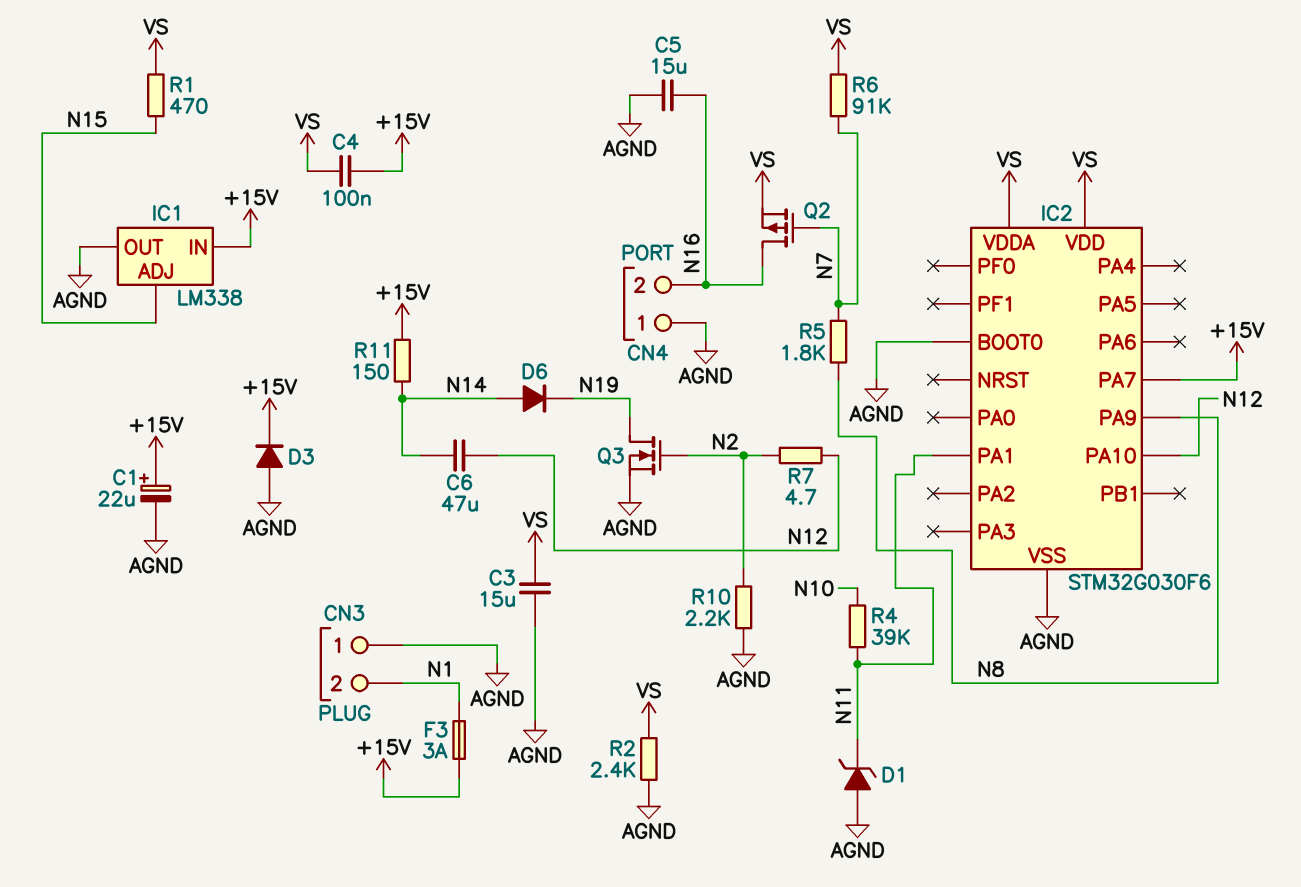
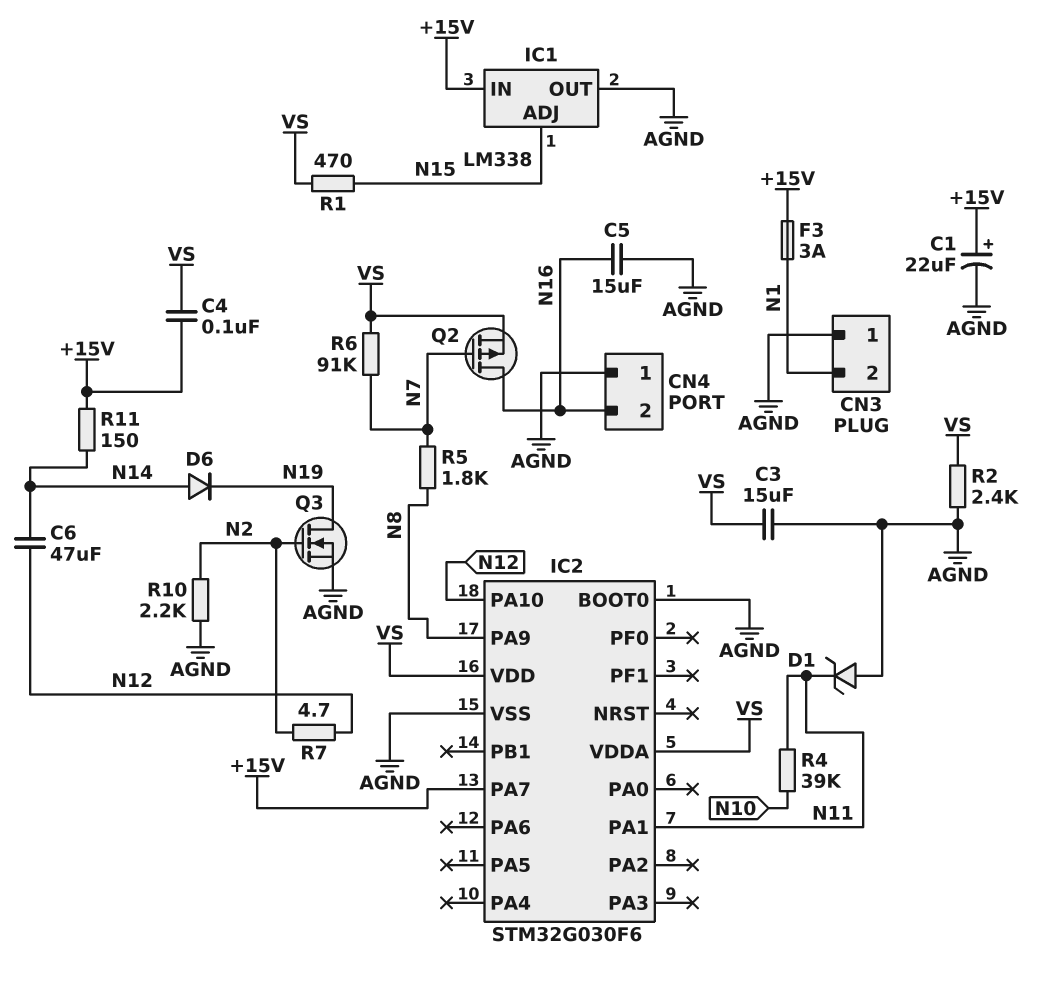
D3: diode (A AGND, K +15V) -> none

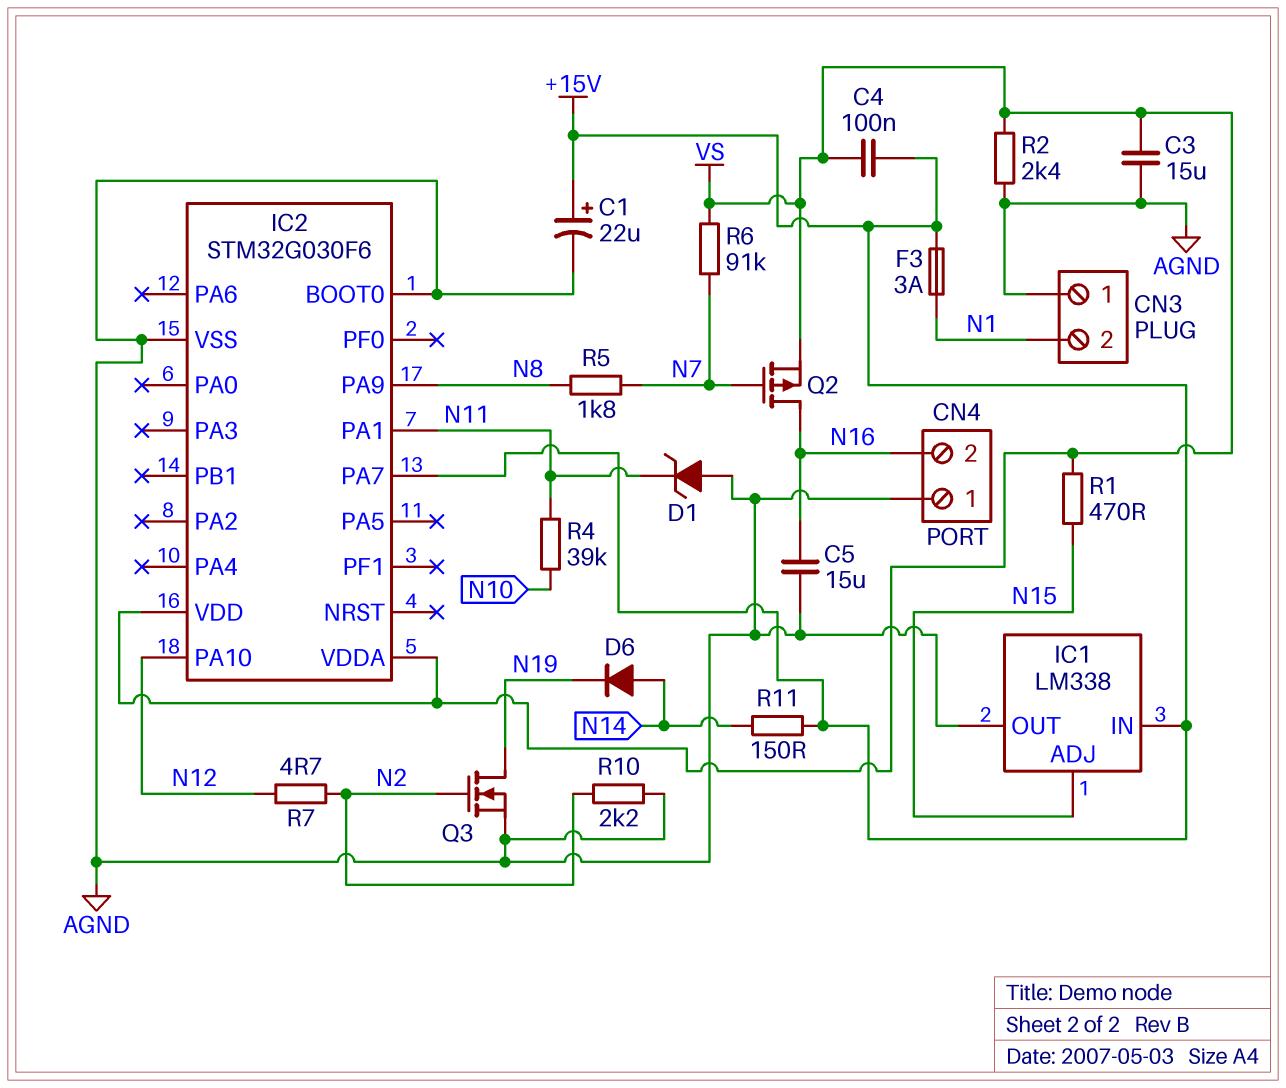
C6: 47uF (N12, N14) -> none

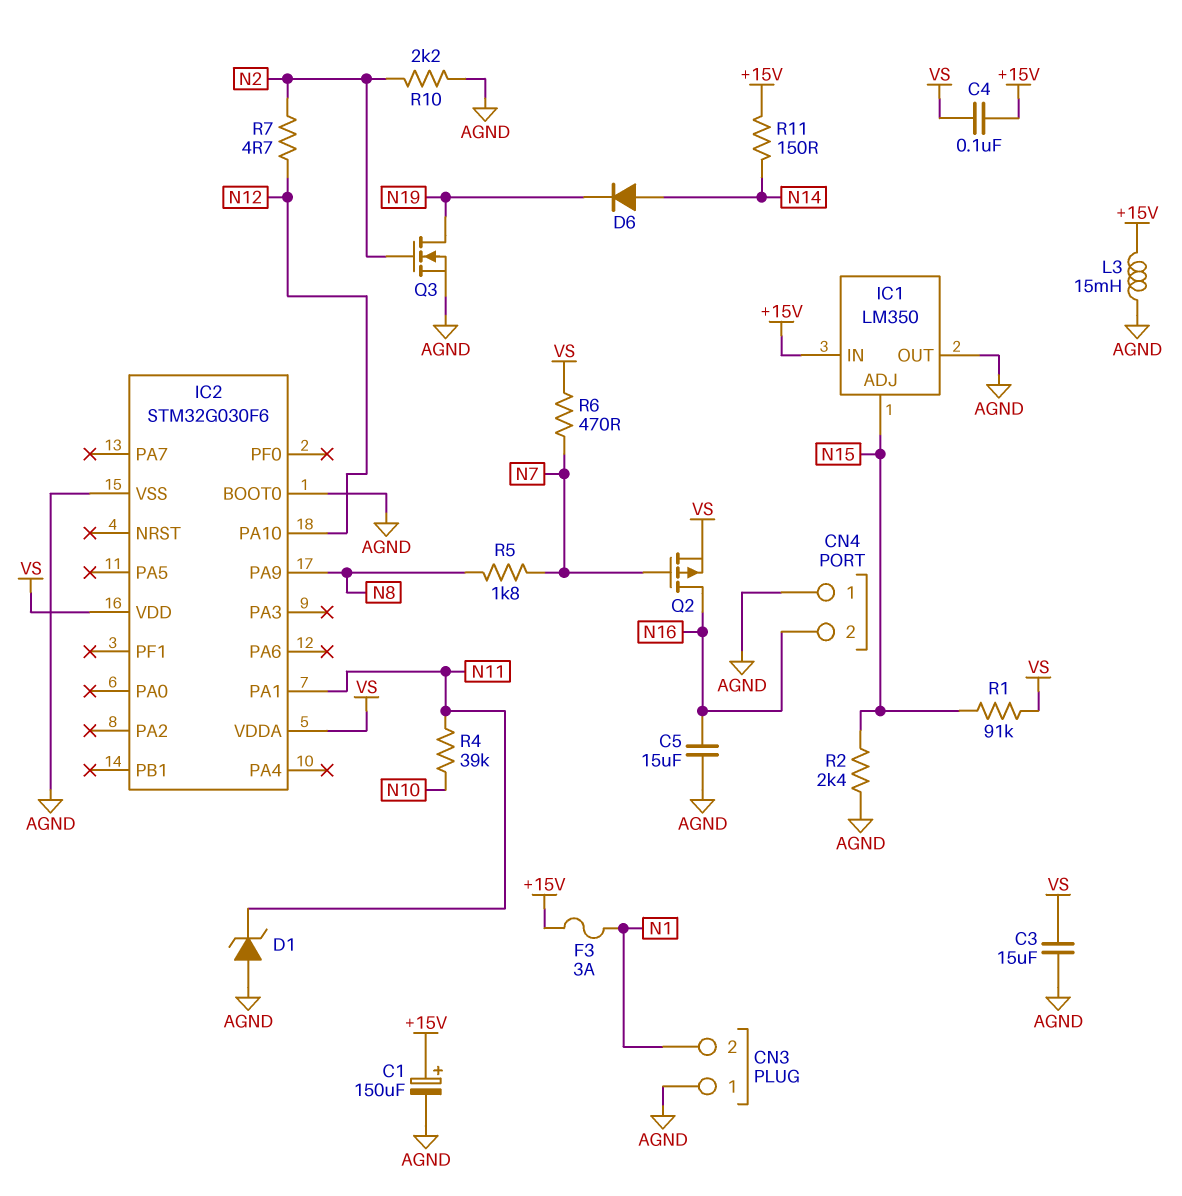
C1: 22uF (plus +15V, minus AGND) -> 150uF (plus +15V, minus AGND)
IC1: LM338 -> LM350
IC2 pin PA7: +15V -> none
L3: none -> 15mH (+15V, AGND)
R1: 470 (N15, VS) -> 91k (N15, VS)
R2: 2.4k (AGND, VS) -> 2.4k (AGND, N15)
R6: 91k (N7, VS) -> 470 (N7, VS)

